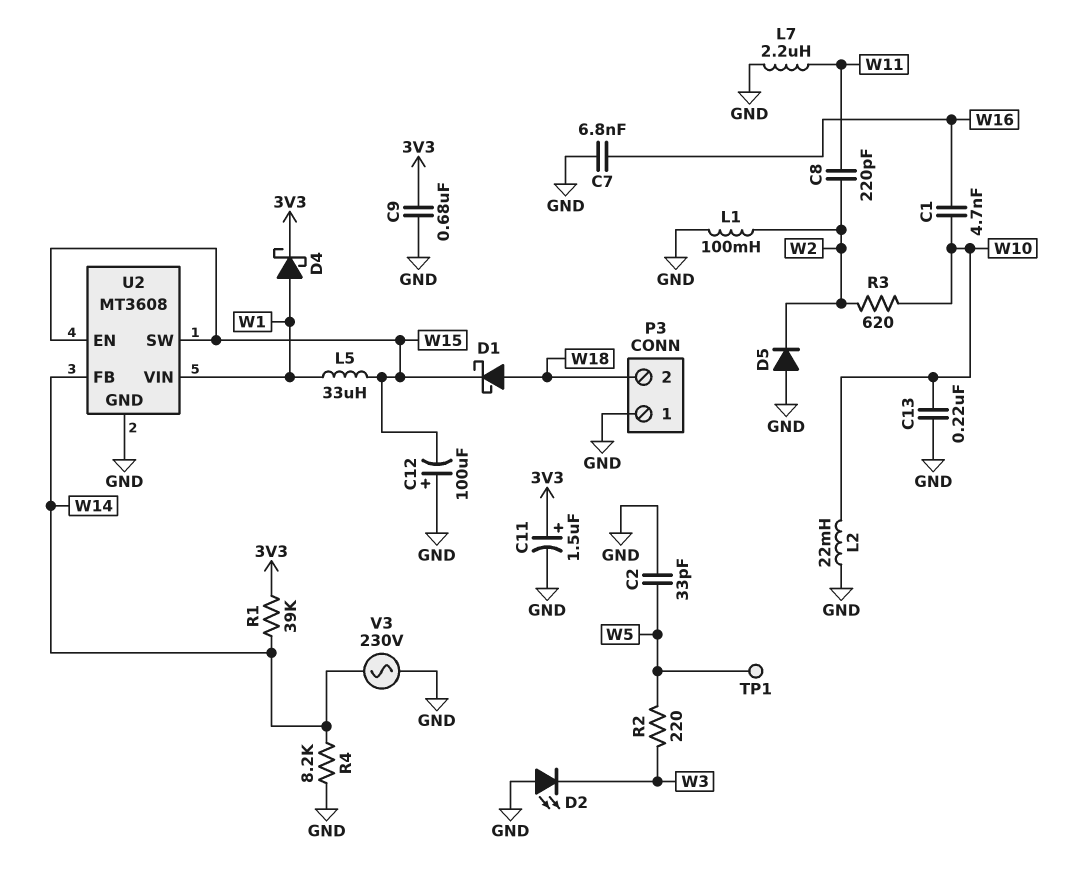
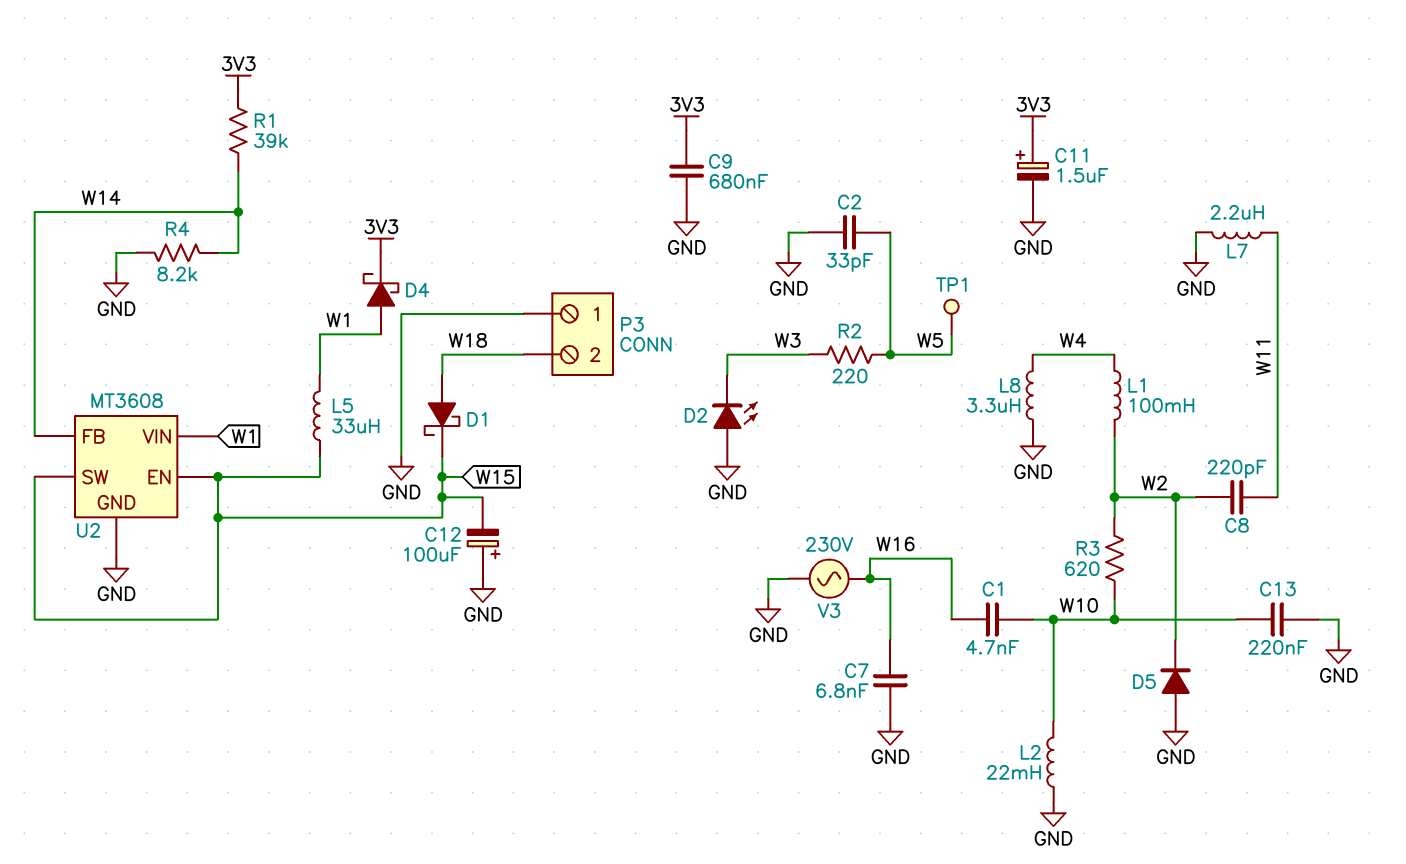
L1: 100mH (GND, W2) -> 100mH (W2, W4)
L8: none -> 3.3uH (GND, W4)
V3: AC 230V (GND, W14) -> AC 230V (GND, W16)

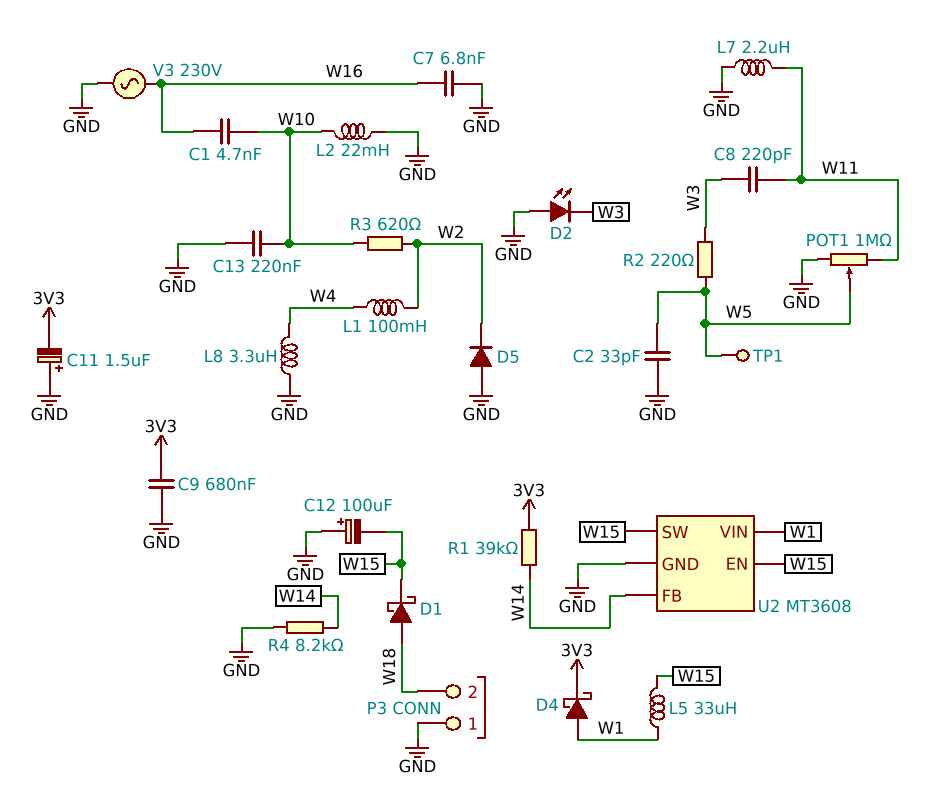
C8: 220pF (W2, W11) -> 220pF (W3, W11)
C11: 1.5uF (plus 3V3, minus GND) -> 1.5uF (plus GND, minus 3V3)
POT1: none -> 1M (GND, W11, wiper W5)

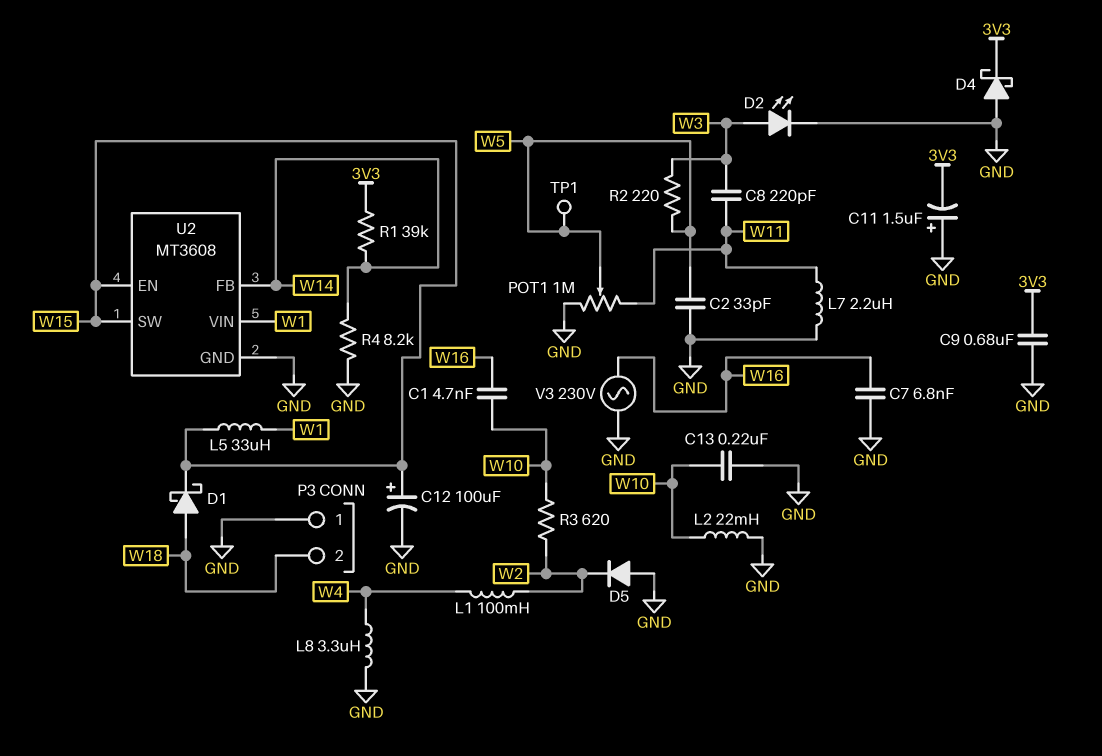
C12: 100uF (plus GND, minus W15) -> 100uF (plus W15, minus GND)
D2: LED (A GND, K W3) -> LED (A W3, K GND)
D4: schottky (A W1, K 3V3) -> schottky (A GND, K 3V3)

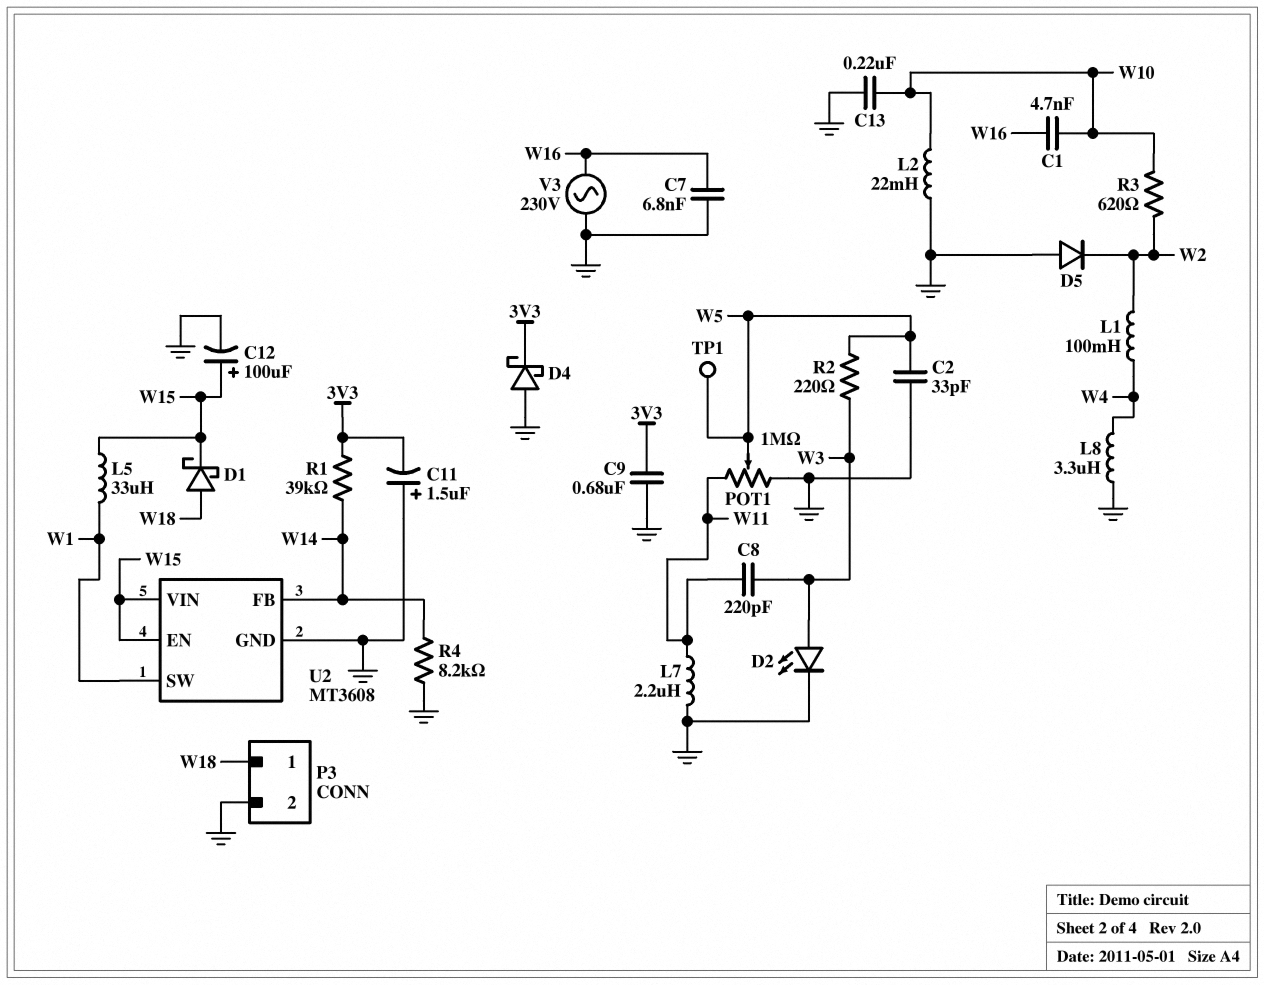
P3 pin 1: GND -> W18
P3 pin 2: W18 -> GND
U2 pin SW: W15 -> W1
U2 pin VIN: W1 -> W15

